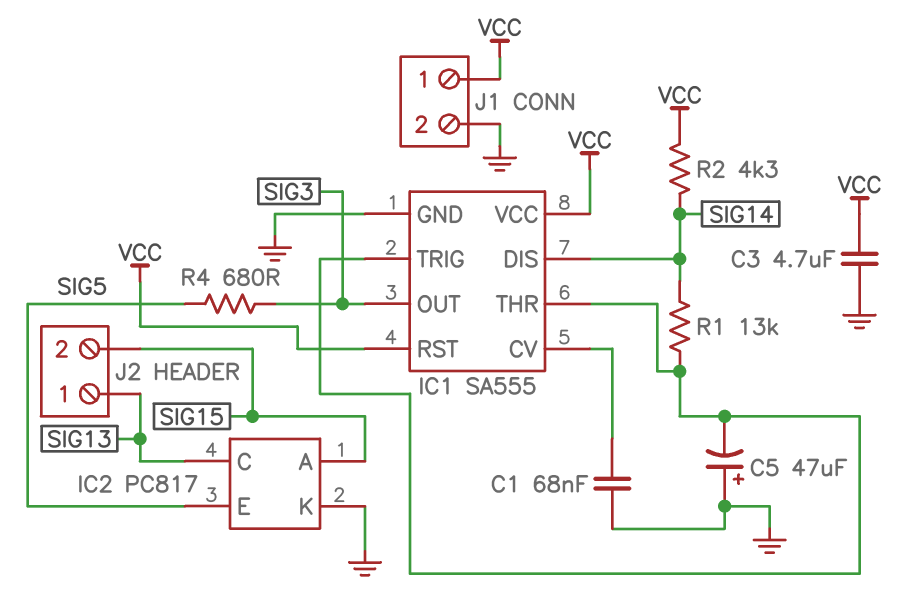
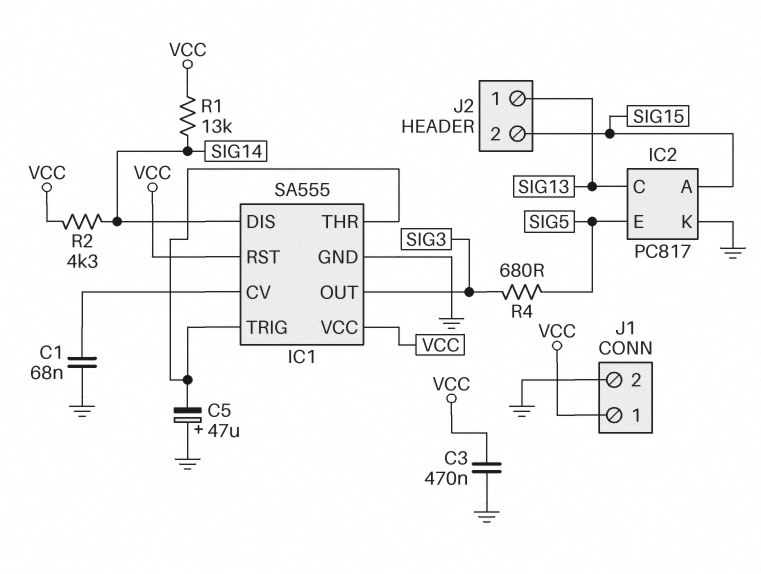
C3: 4.7uF (GND, VCC) -> 470nF (GND, VCC)
R1: 13k (IC1/THR, SIG14) -> 13k (SIG14, VCC)

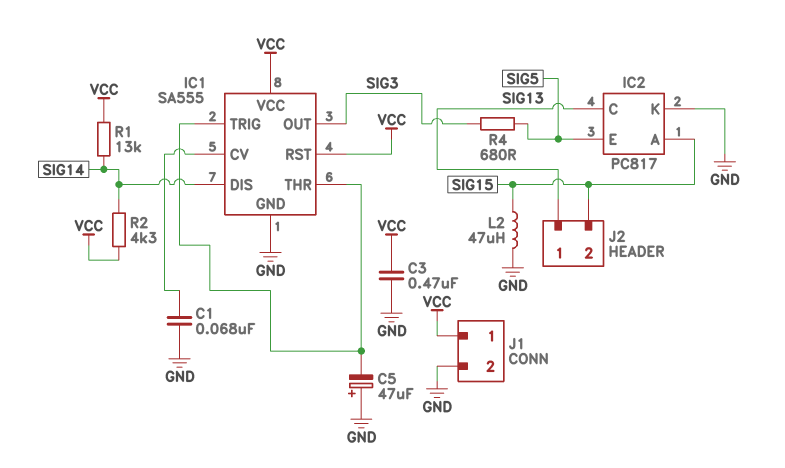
L2: none -> 47uH (GND, SIG15)

